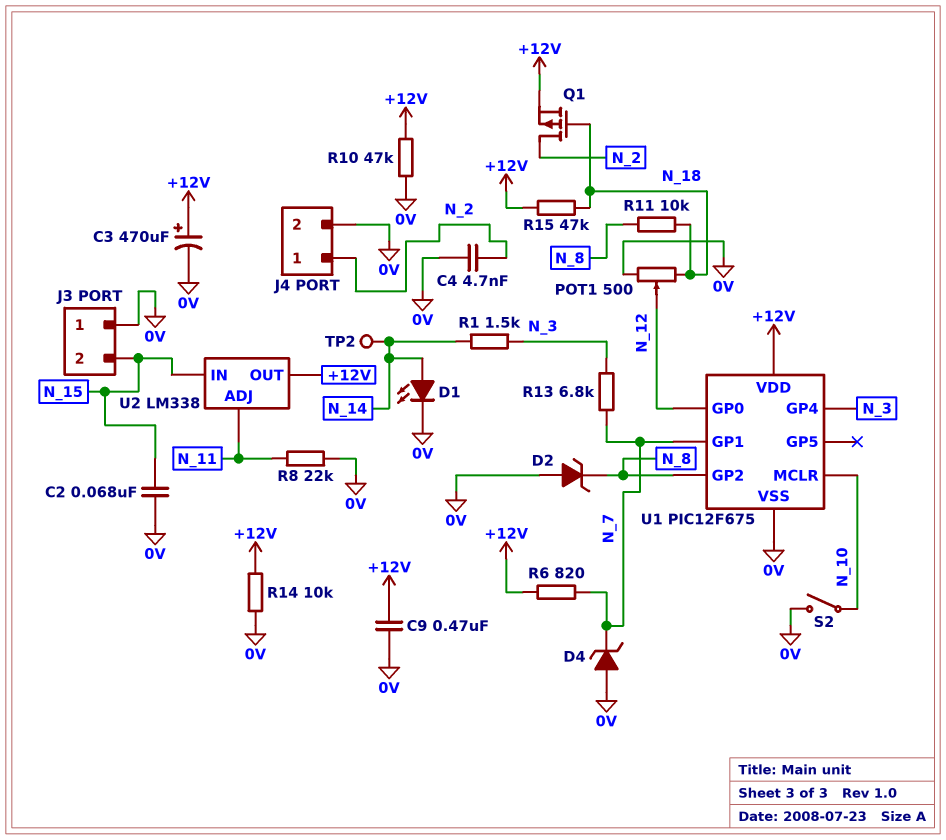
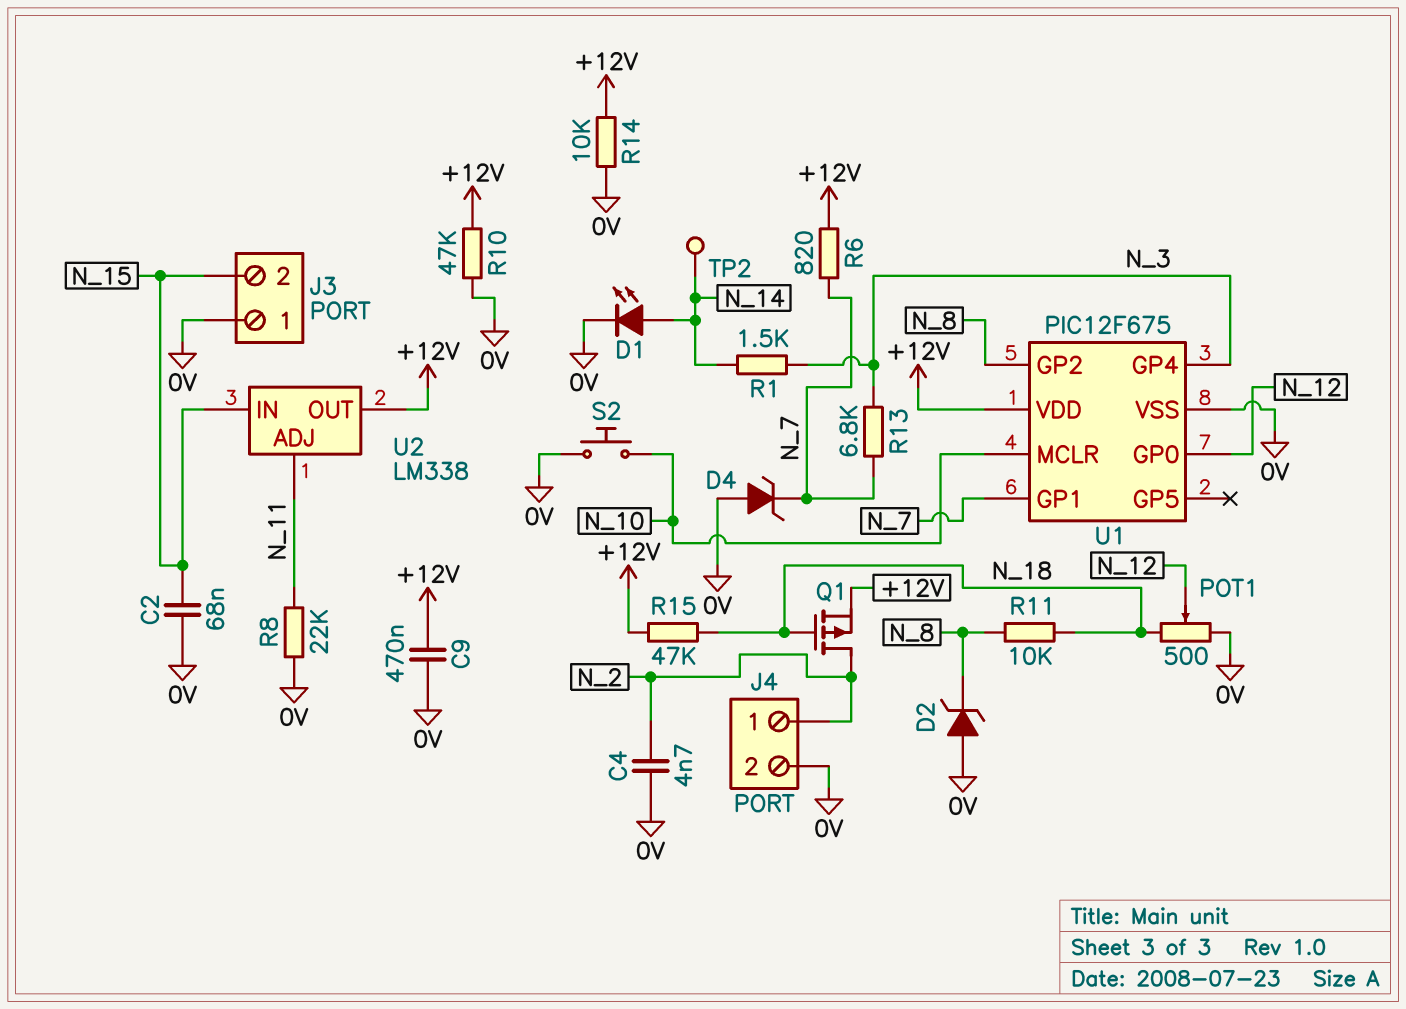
C3: 470uF (plus +12V, minus 0V) -> none
S2: switch (0V, N_10) -> button (0V, N_10)

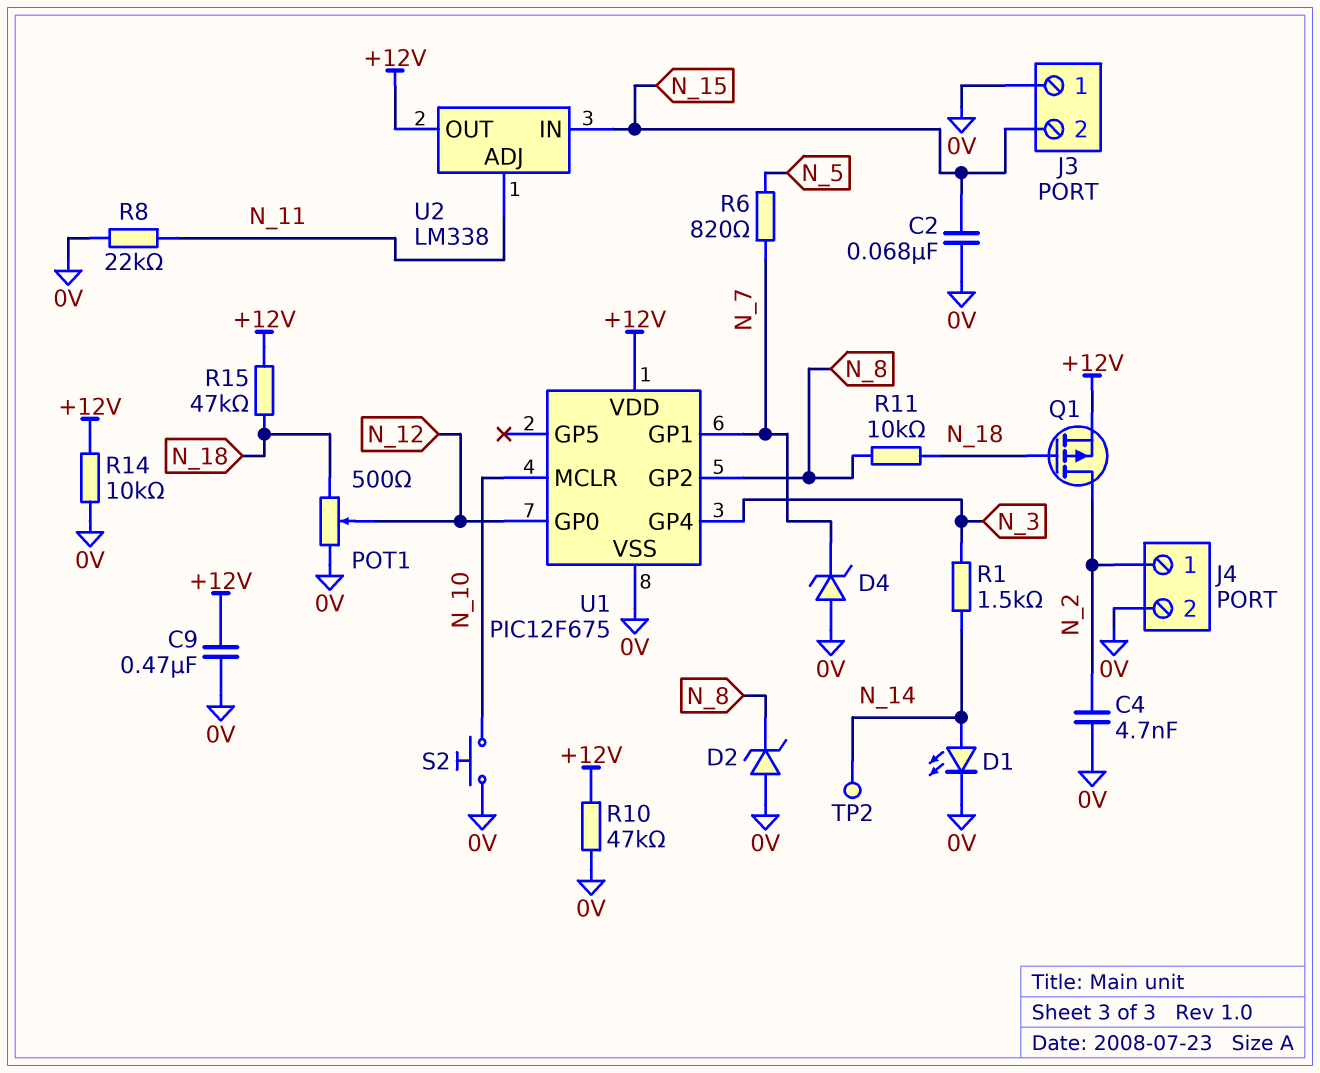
R6: 820 (+12V, N_7) -> 820 (N_5, N_7)
R13: 6.8k (N_3, N_7) -> none

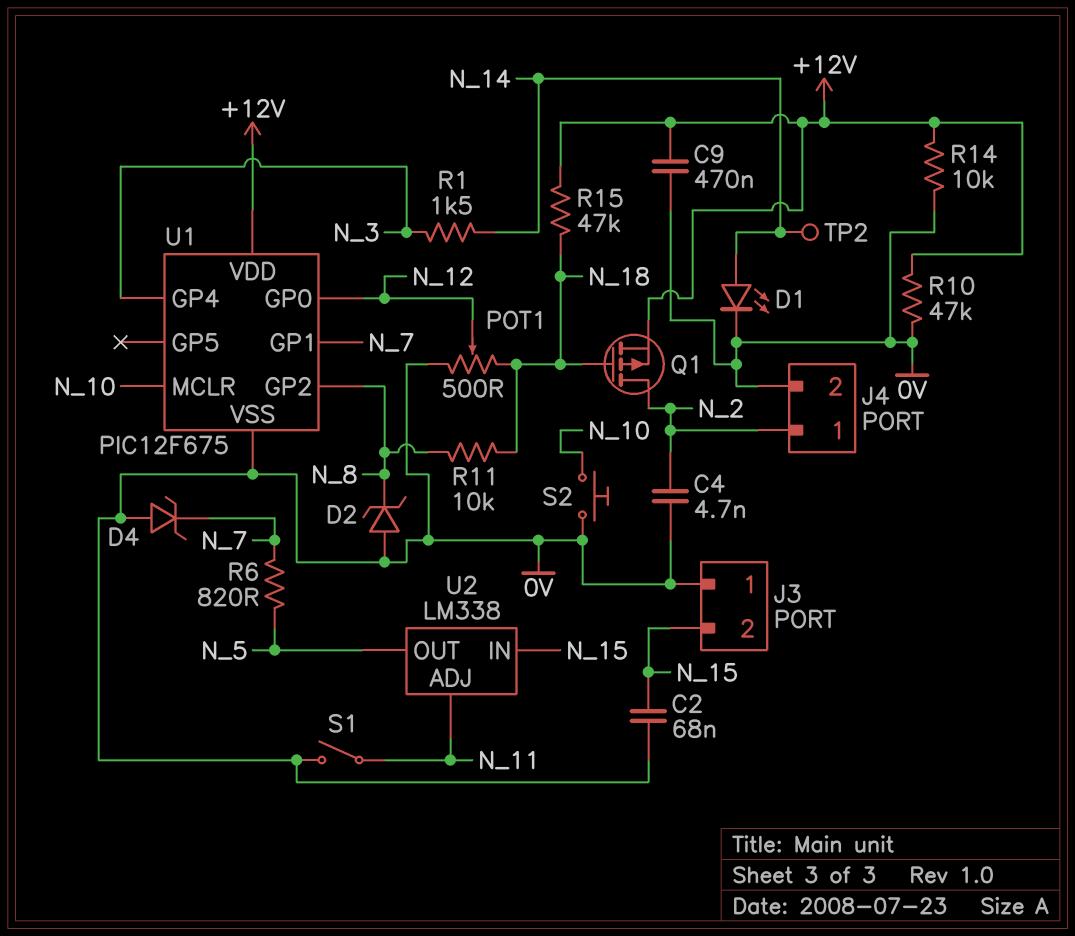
R8: 22k (0V, N_11) -> none
S1: none -> switch (0V, N_11)
U2 pin OUT: +12V -> N_5

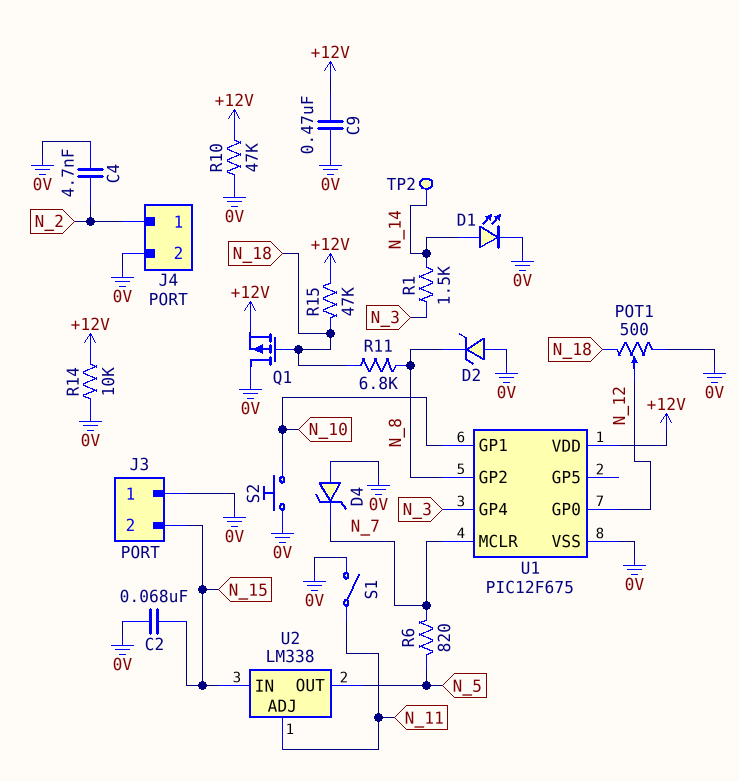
Q1: PMOS (G N_18, D N_2, S +12V) -> PMOS (G N_18, D 0V, S +12V)
R11: 10k (N_8, N_18) -> 6.8k (N_8, N_18)
U1 pin GP1: N_7 -> N_10
U1 pin MCLR: N_10 -> N_7

